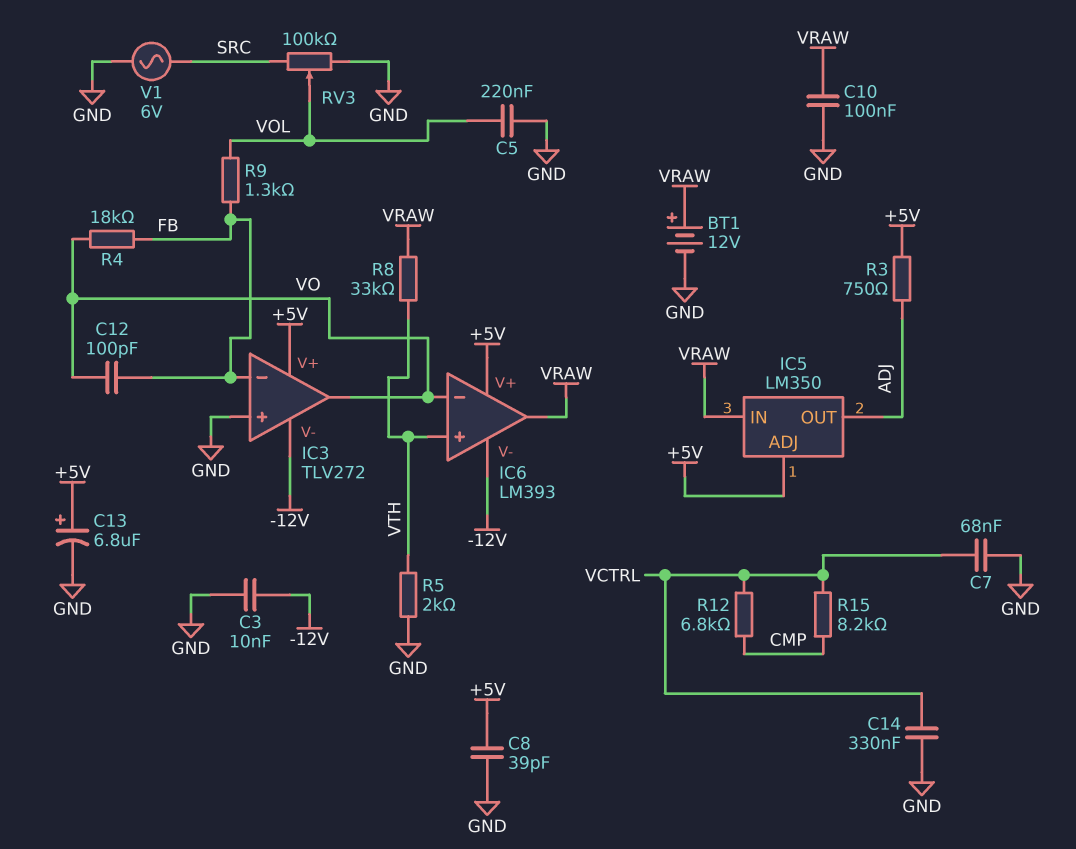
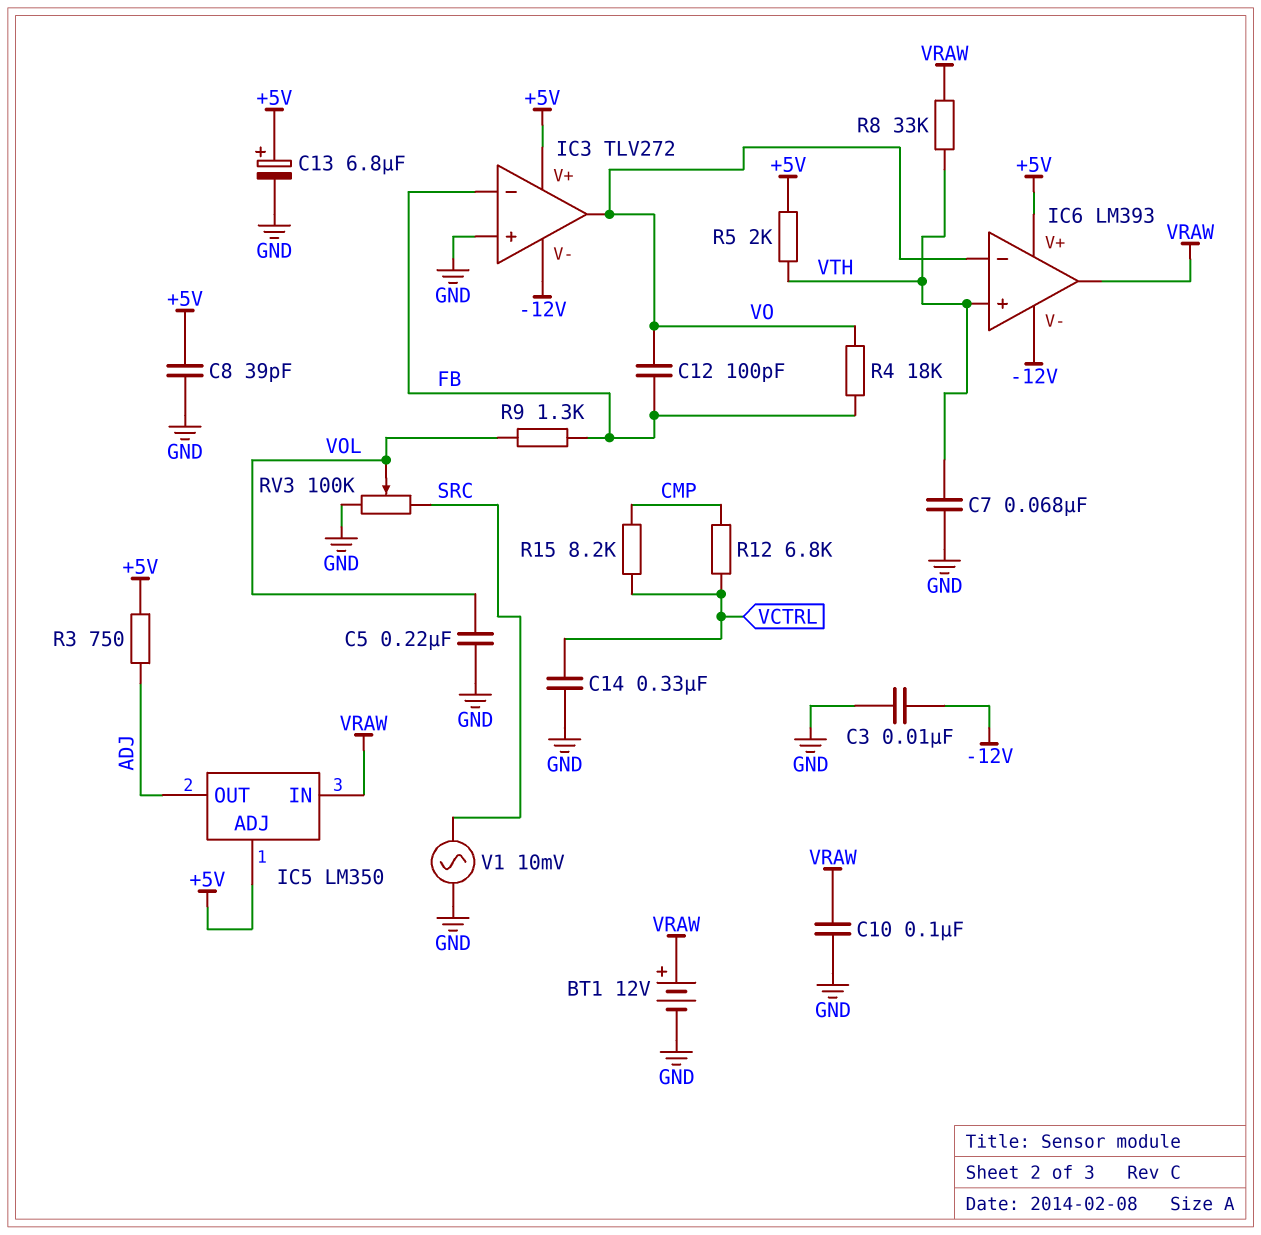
C7: 68nF (GND, VCTRL) -> 68nF (GND, VTH)
R5: 2k (GND, VTH) -> 2k (+5V, VTH)
V1: AC 6V (GND, SRC) -> AC 10mV (GND, SRC)

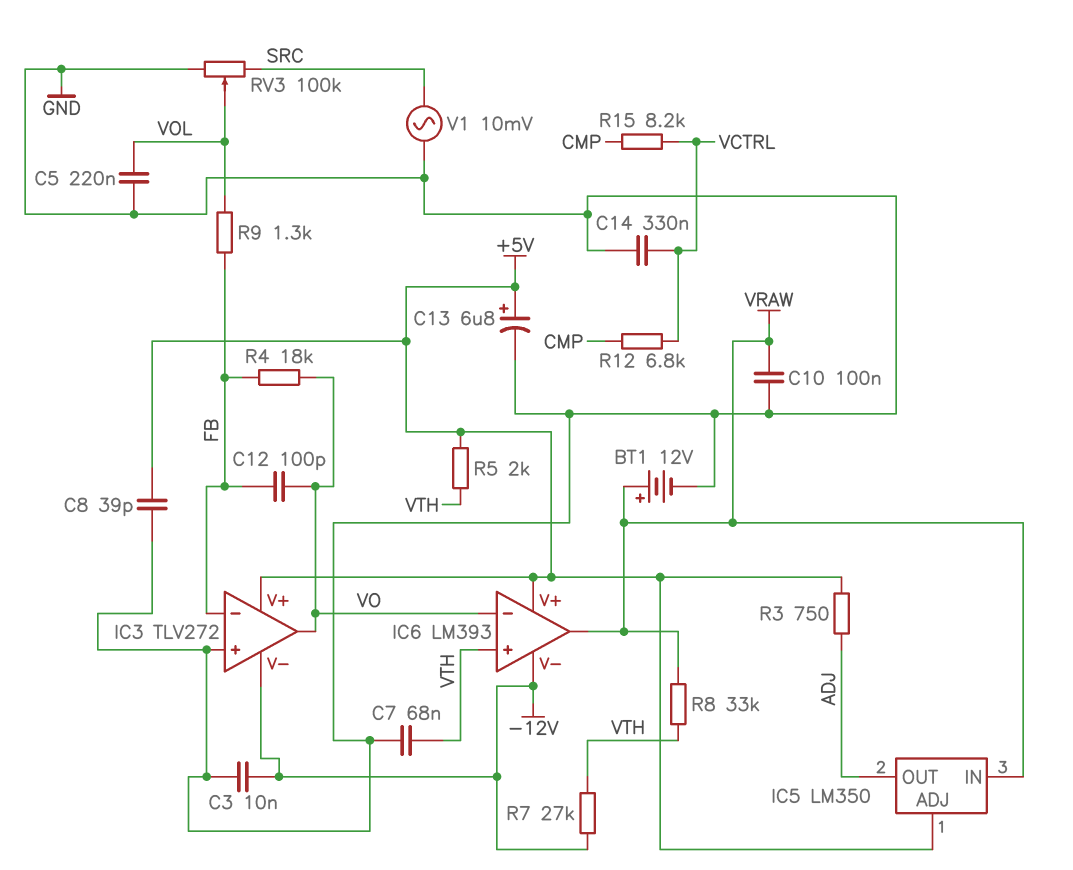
R7: none -> 27k (-12V, VTH)

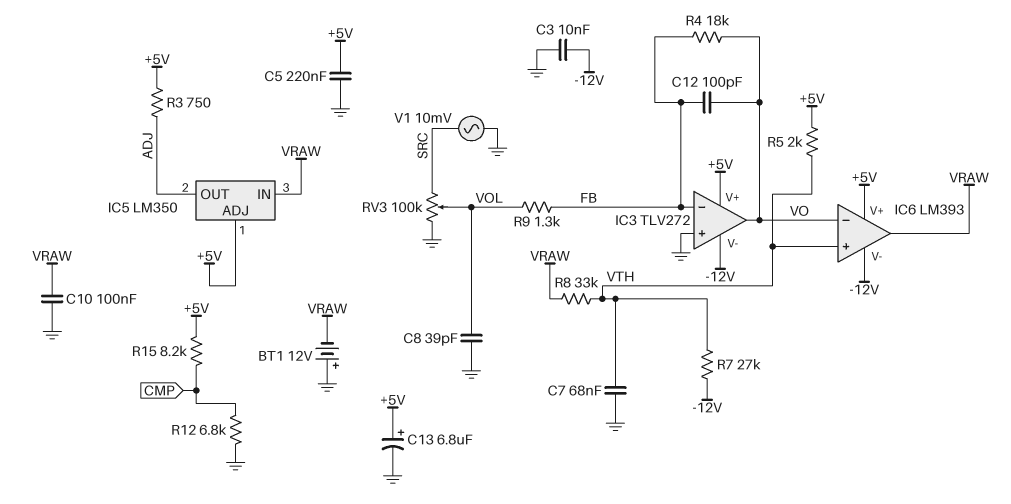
BT1: 12V (plus VRAW, minus GND) -> 12V (plus GND, minus VRAW)
C5: 220nF (GND, VOL) -> 220nF (+5V, GND)
C8: 39pF (+5V, GND) -> 39pF (GND, VOL)
C14: 330nF (GND, VCTRL) -> none
R12: 6.8k (CMP, VCTRL) -> 6.8k (CMP, GND)
R15: 8.2k (CMP, VCTRL) -> 8.2k (+5V, CMP)

